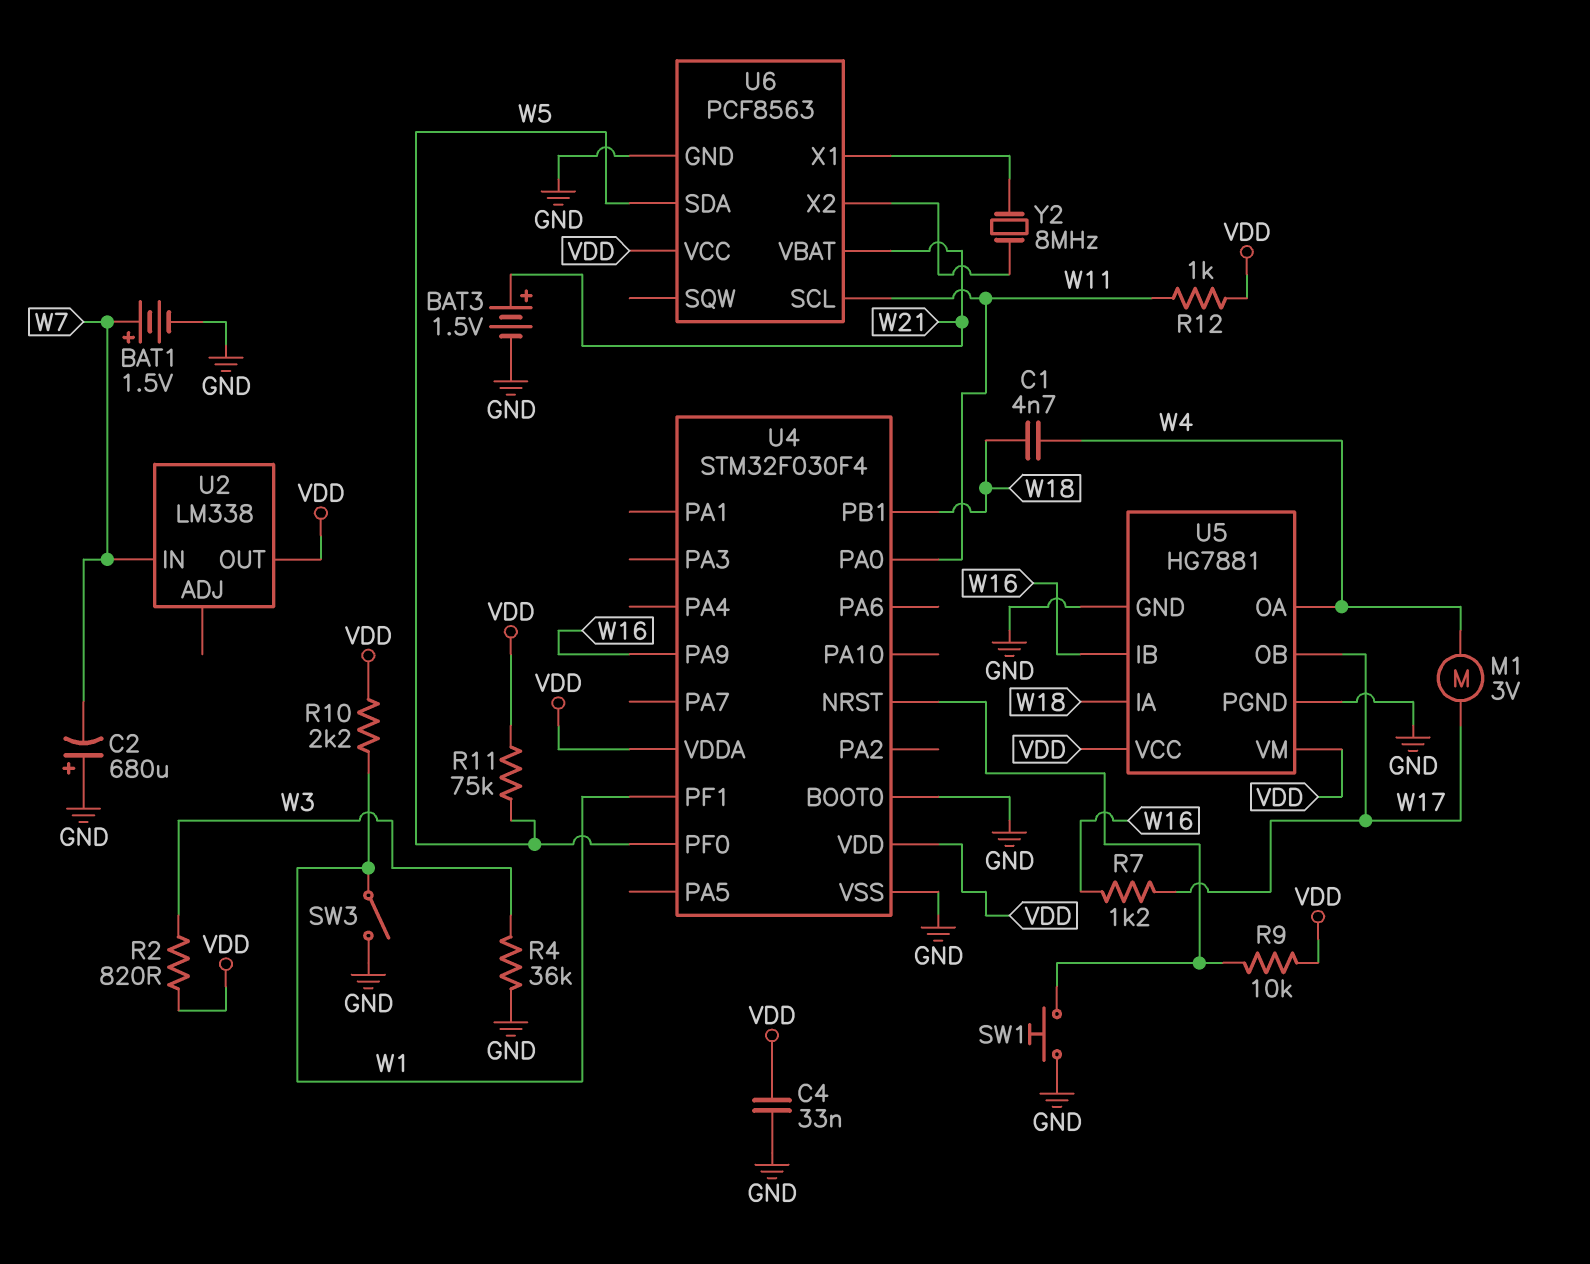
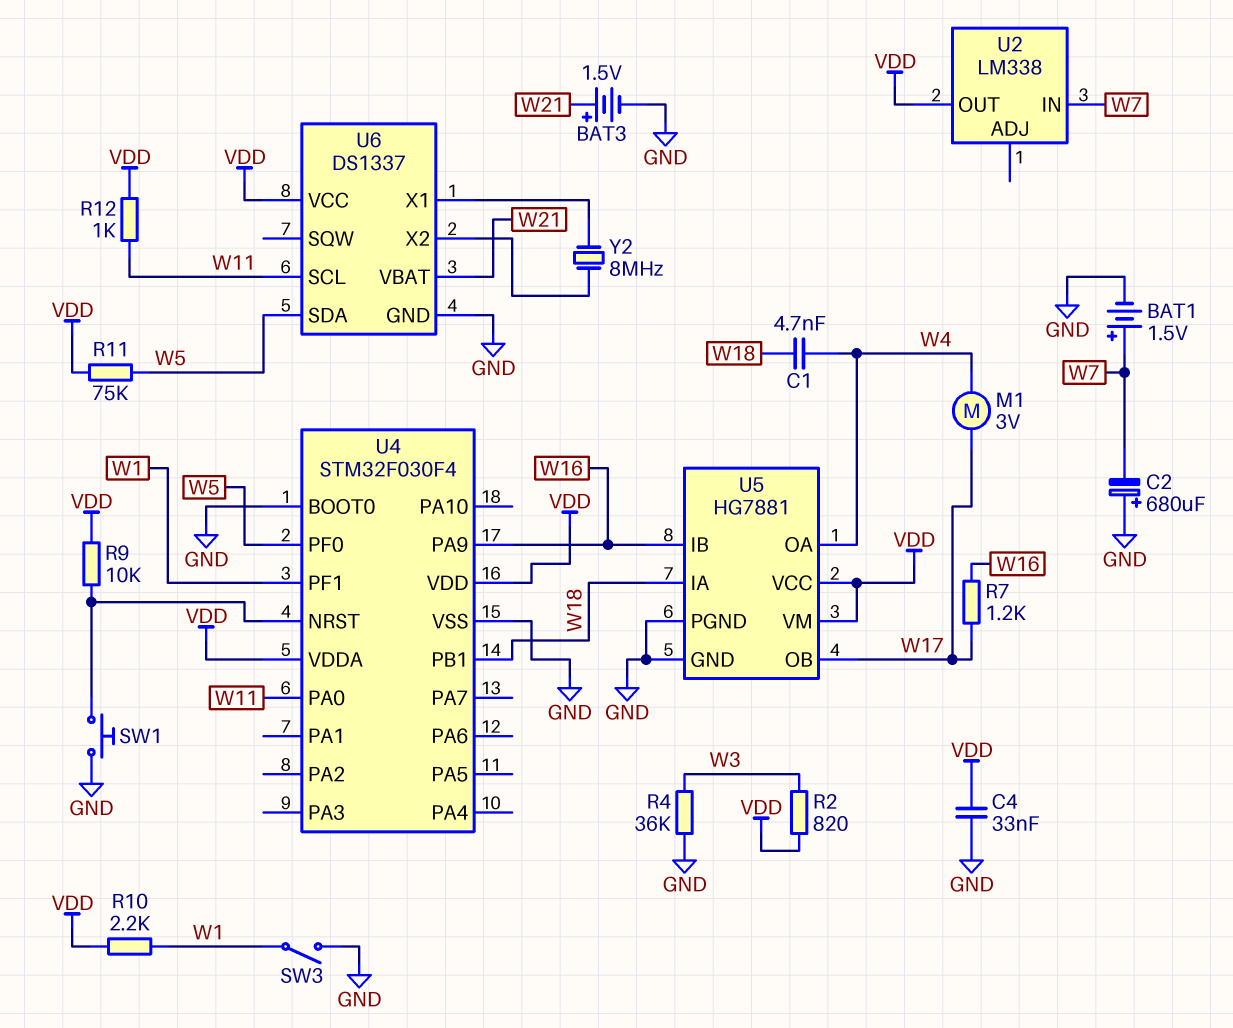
U6: PCF8563 -> DS1337

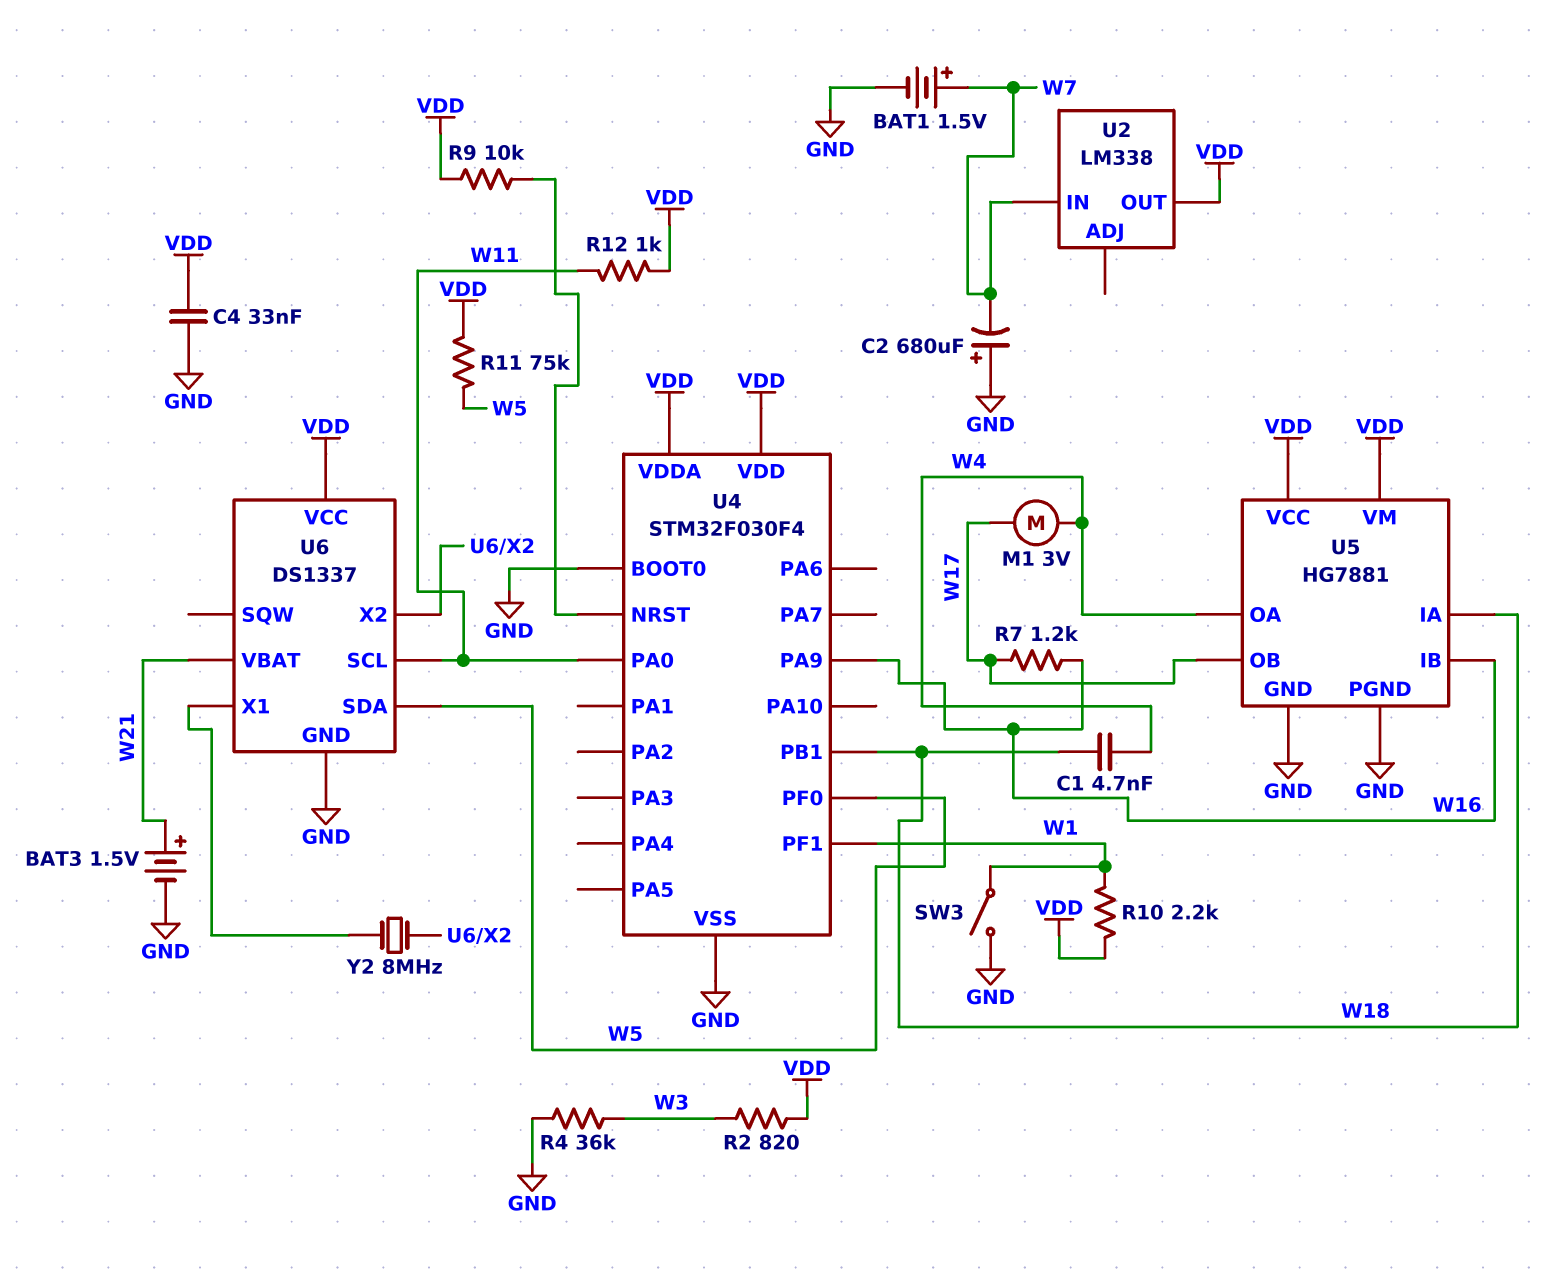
SW1: button (GND, U4/NRST) -> none

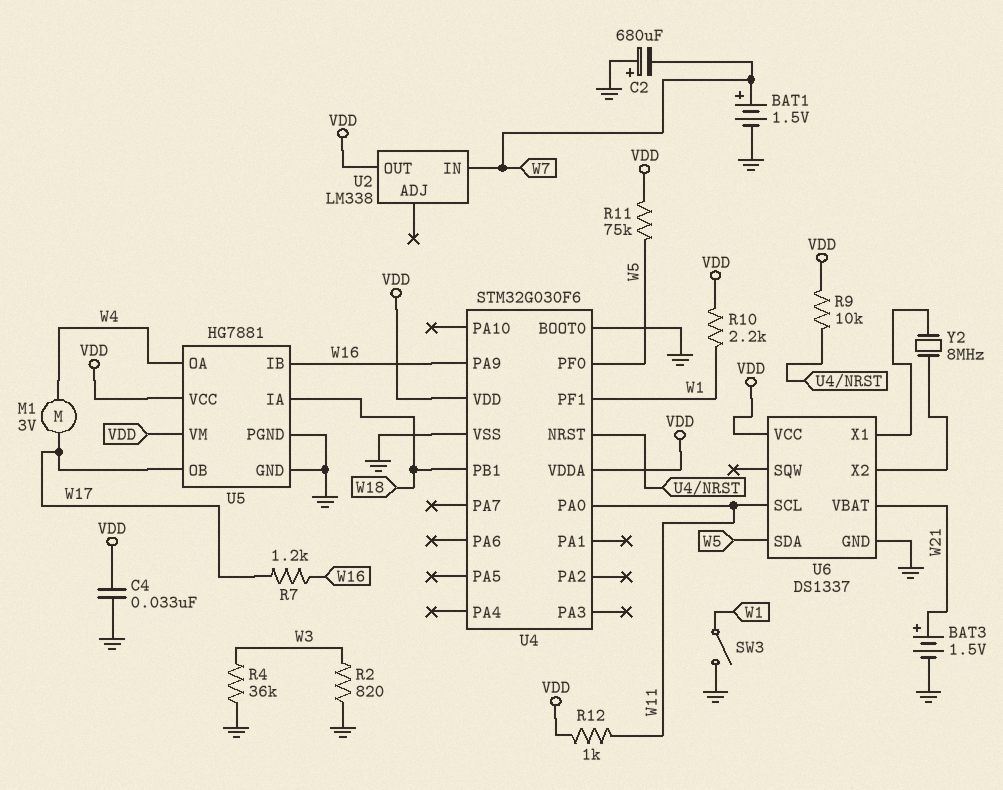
C1: 4.7nF (W4, W18) -> none
R2: 820 (VDD, W3) -> 820 (GND, W3)
U4: STM32F030F4 -> STM32G030F6

